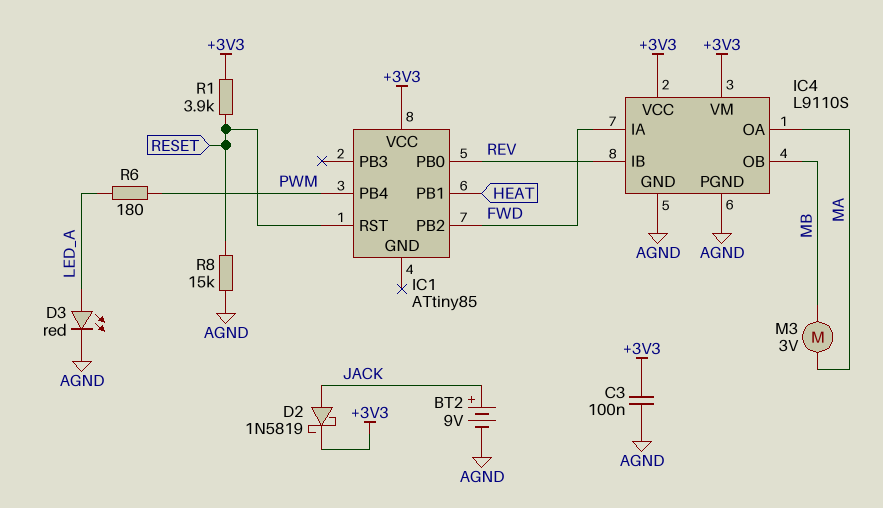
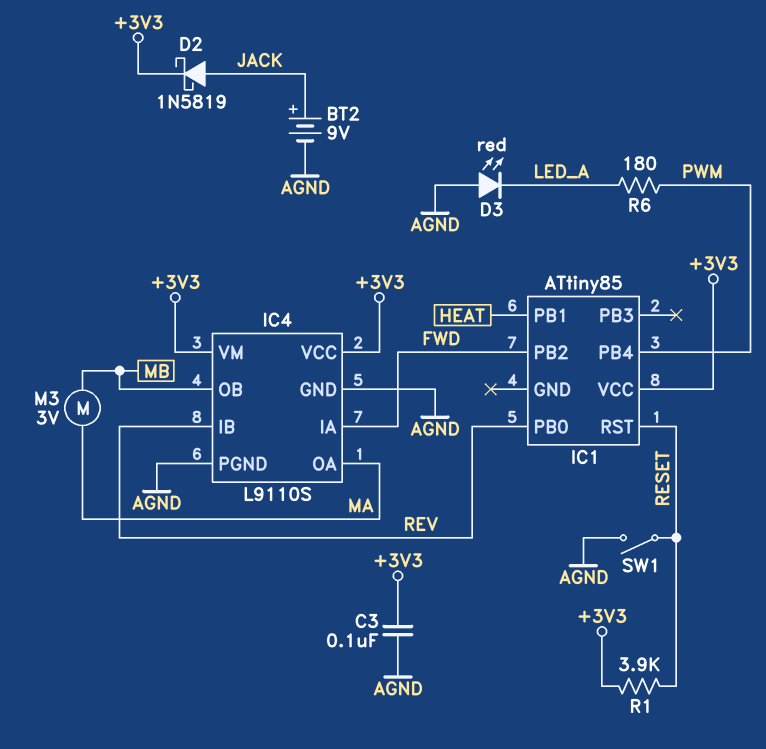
D3: LED red (A LED_A, K AGND) -> LED red (A AGND, K LED_A)
R8: 15k (AGND, RESET) -> none
SW1: none -> switch (AGND, RESET)

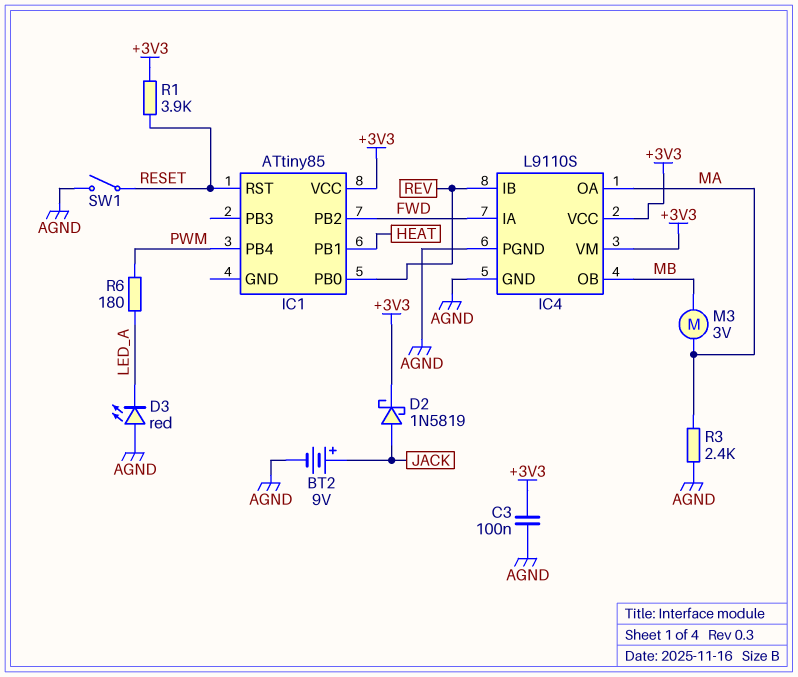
R3: none -> 2.4k (AGND, MA)

